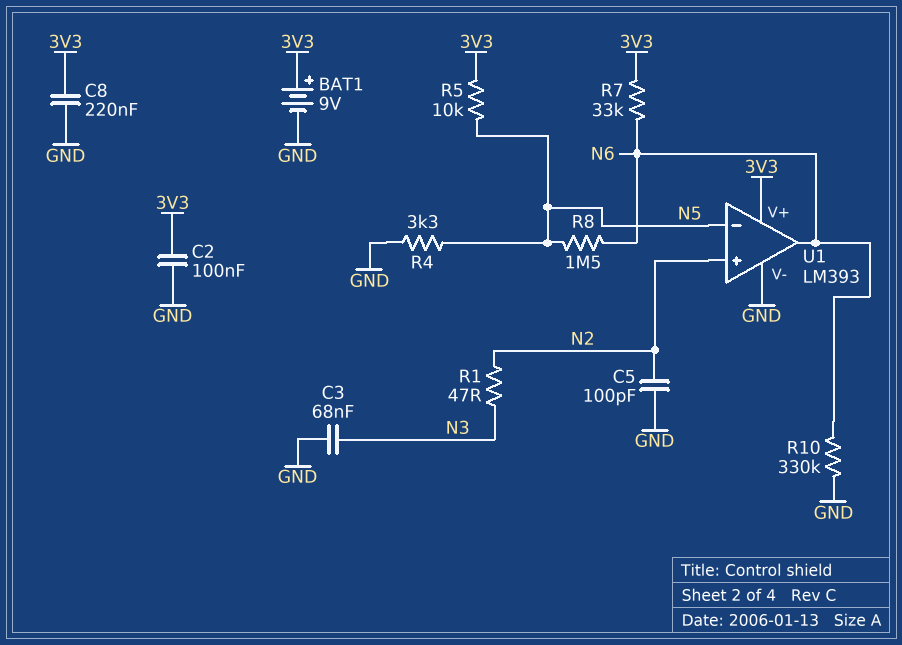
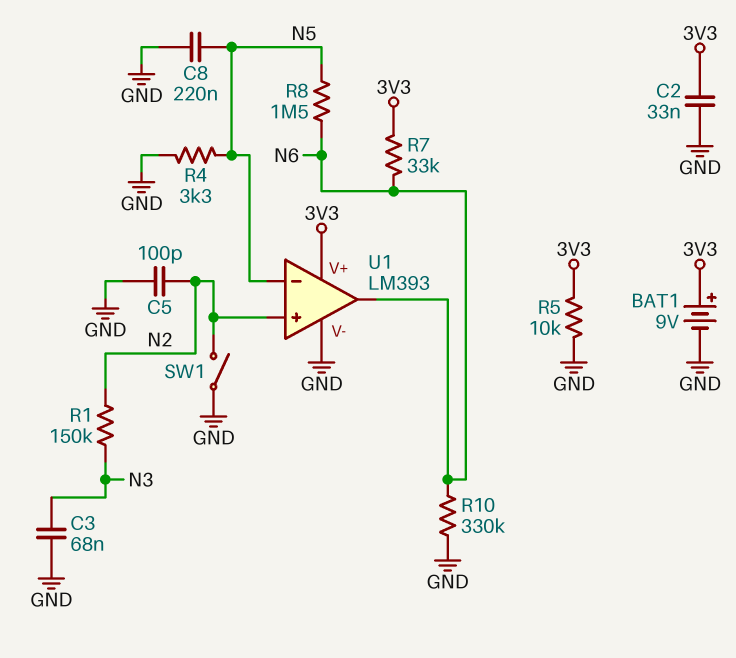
C2: 100nF (3V3, GND) -> 33nF (3V3, GND)
C8: 220nF (3V3, GND) -> 220nF (GND, N5)
R1: 47 (N2, N3) -> 150k (N2, N3)
R5: 10k (3V3, N5) -> 10k (3V3, GND)
SW1: none -> switch (GND, N2)

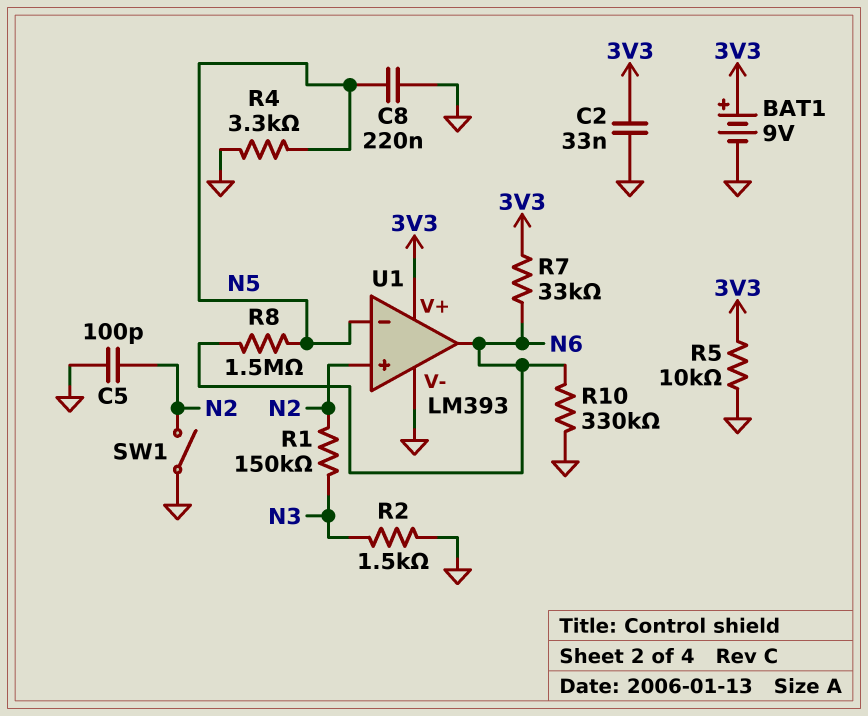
C3: 68nF (GND, N3) -> none
R2: none -> 1.5k (GND, N3)

